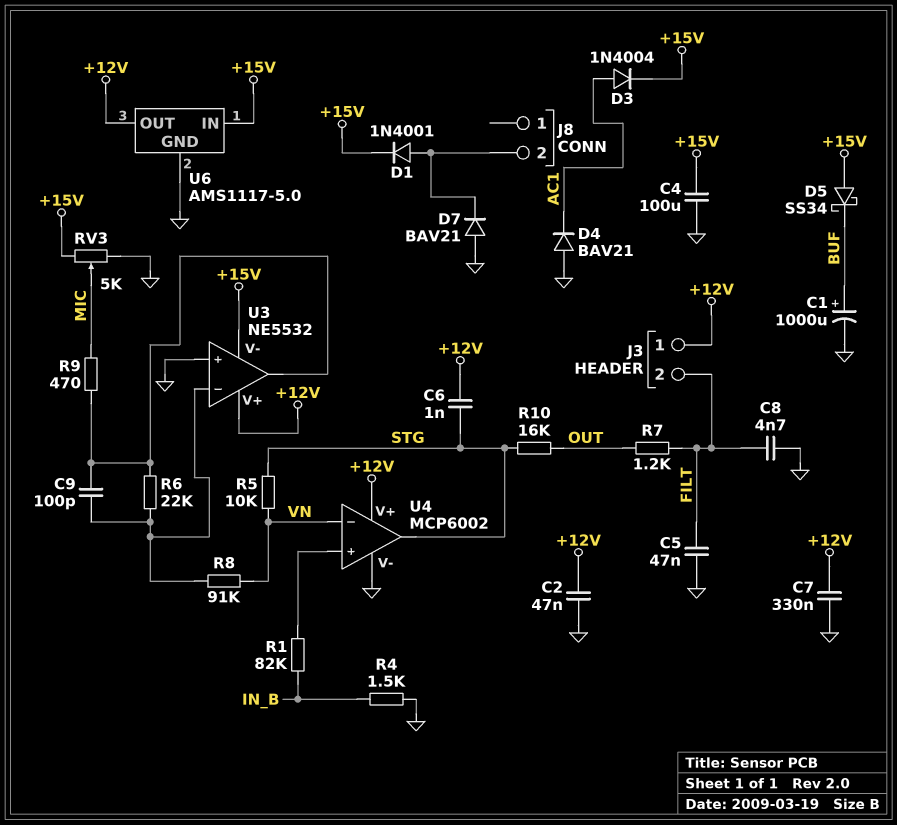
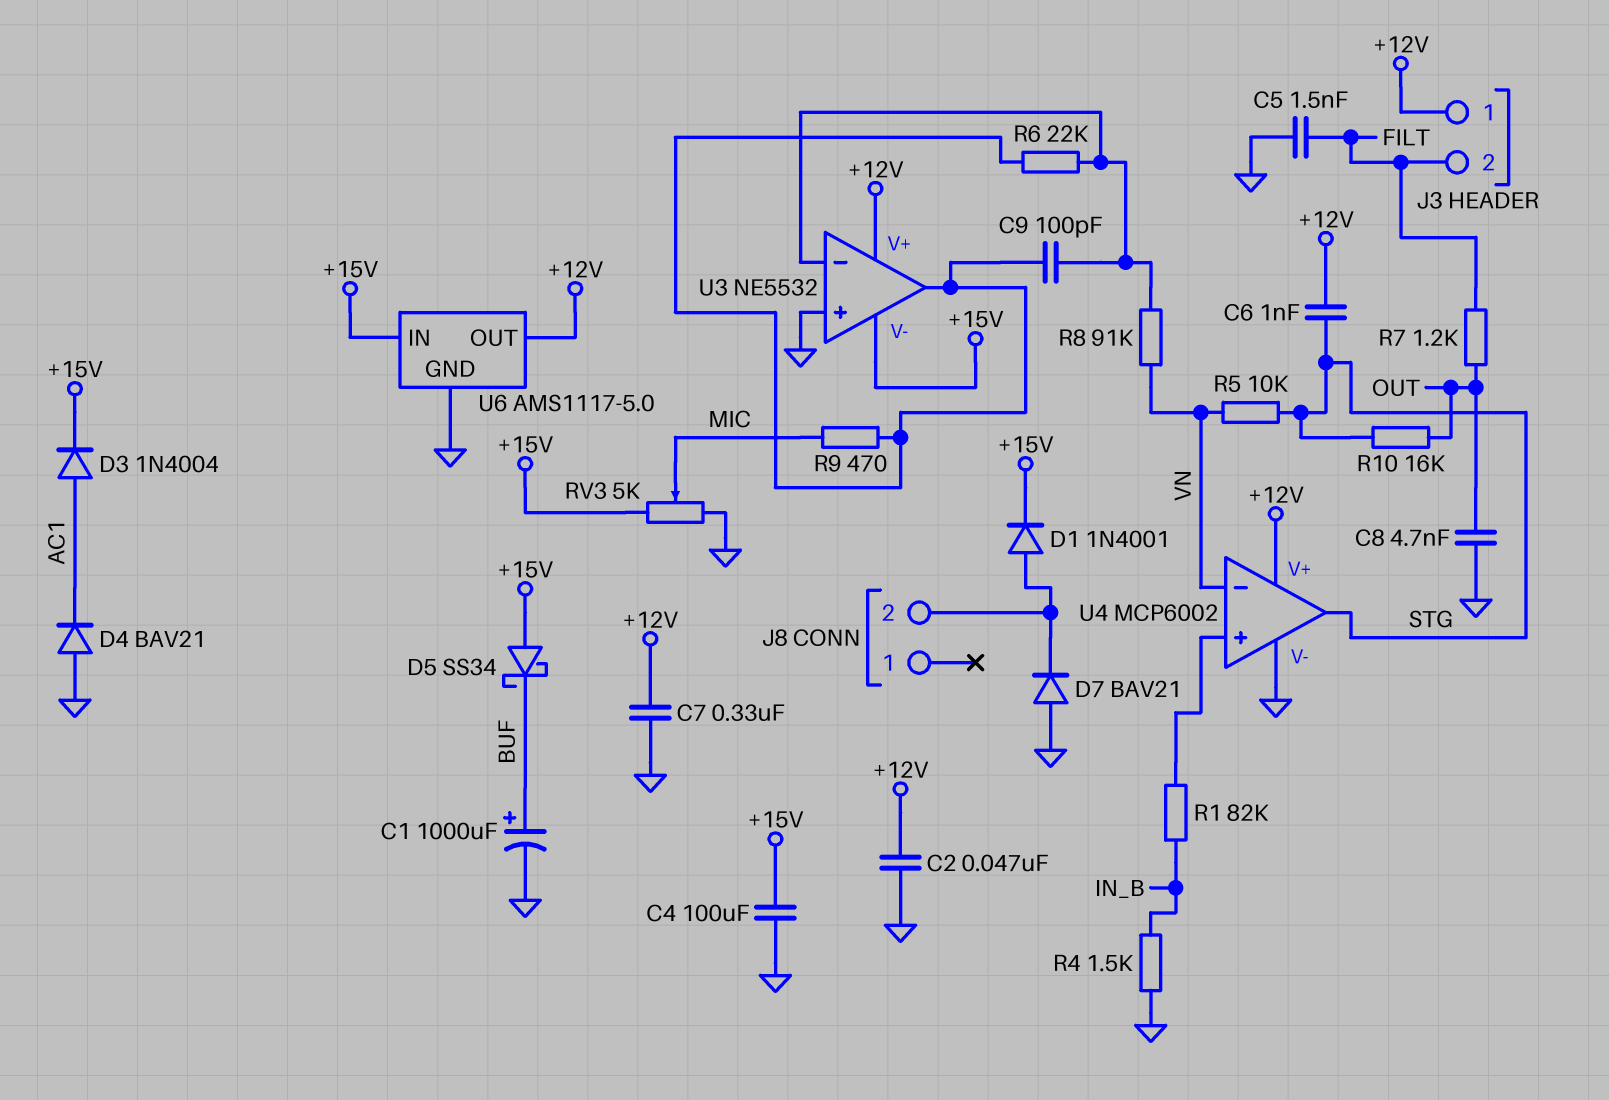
C5: 47nF (FILT, GND) -> 1.5nF (FILT, GND)
C8: 4.7nF (FILT, GND) -> 4.7nF (GND, OUT)

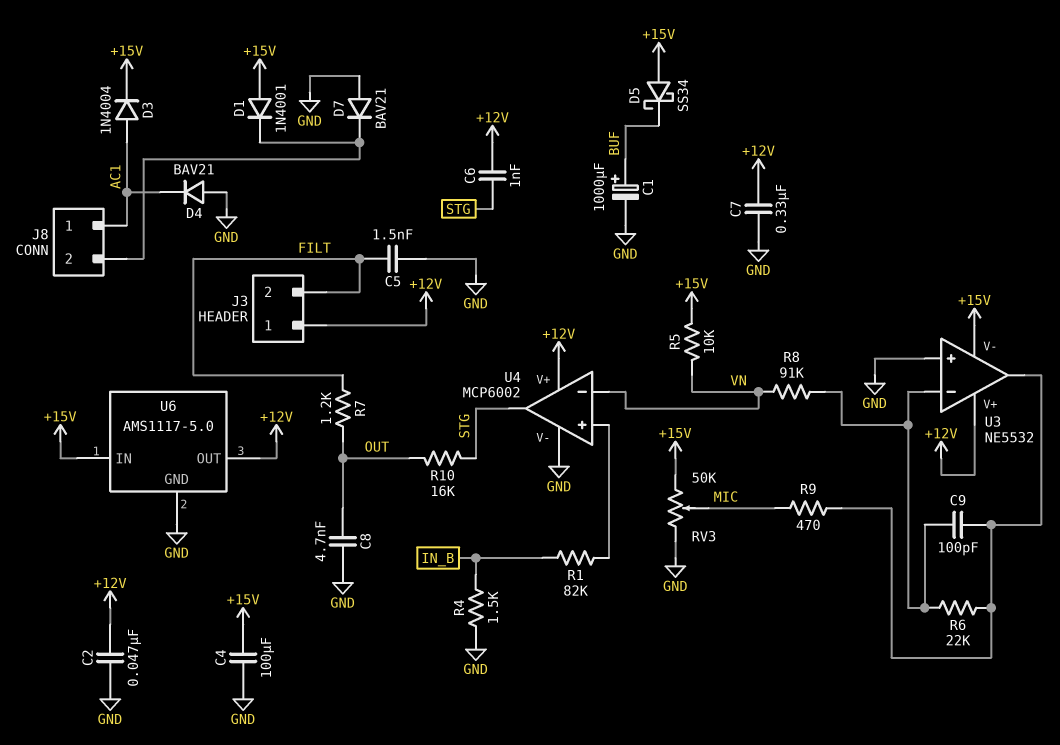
D1: diode 1N4001 (A J8/2, K +15V) -> diode 1N4001 (A +15V, K J8/2)
J8 pin 1: none -> AC1
R5: 10k (STG, VN) -> 10k (+15V, VN)
RV3: 5k (+15V, GND, wiper MIC) -> 50k (+15V, GND, wiper MIC)

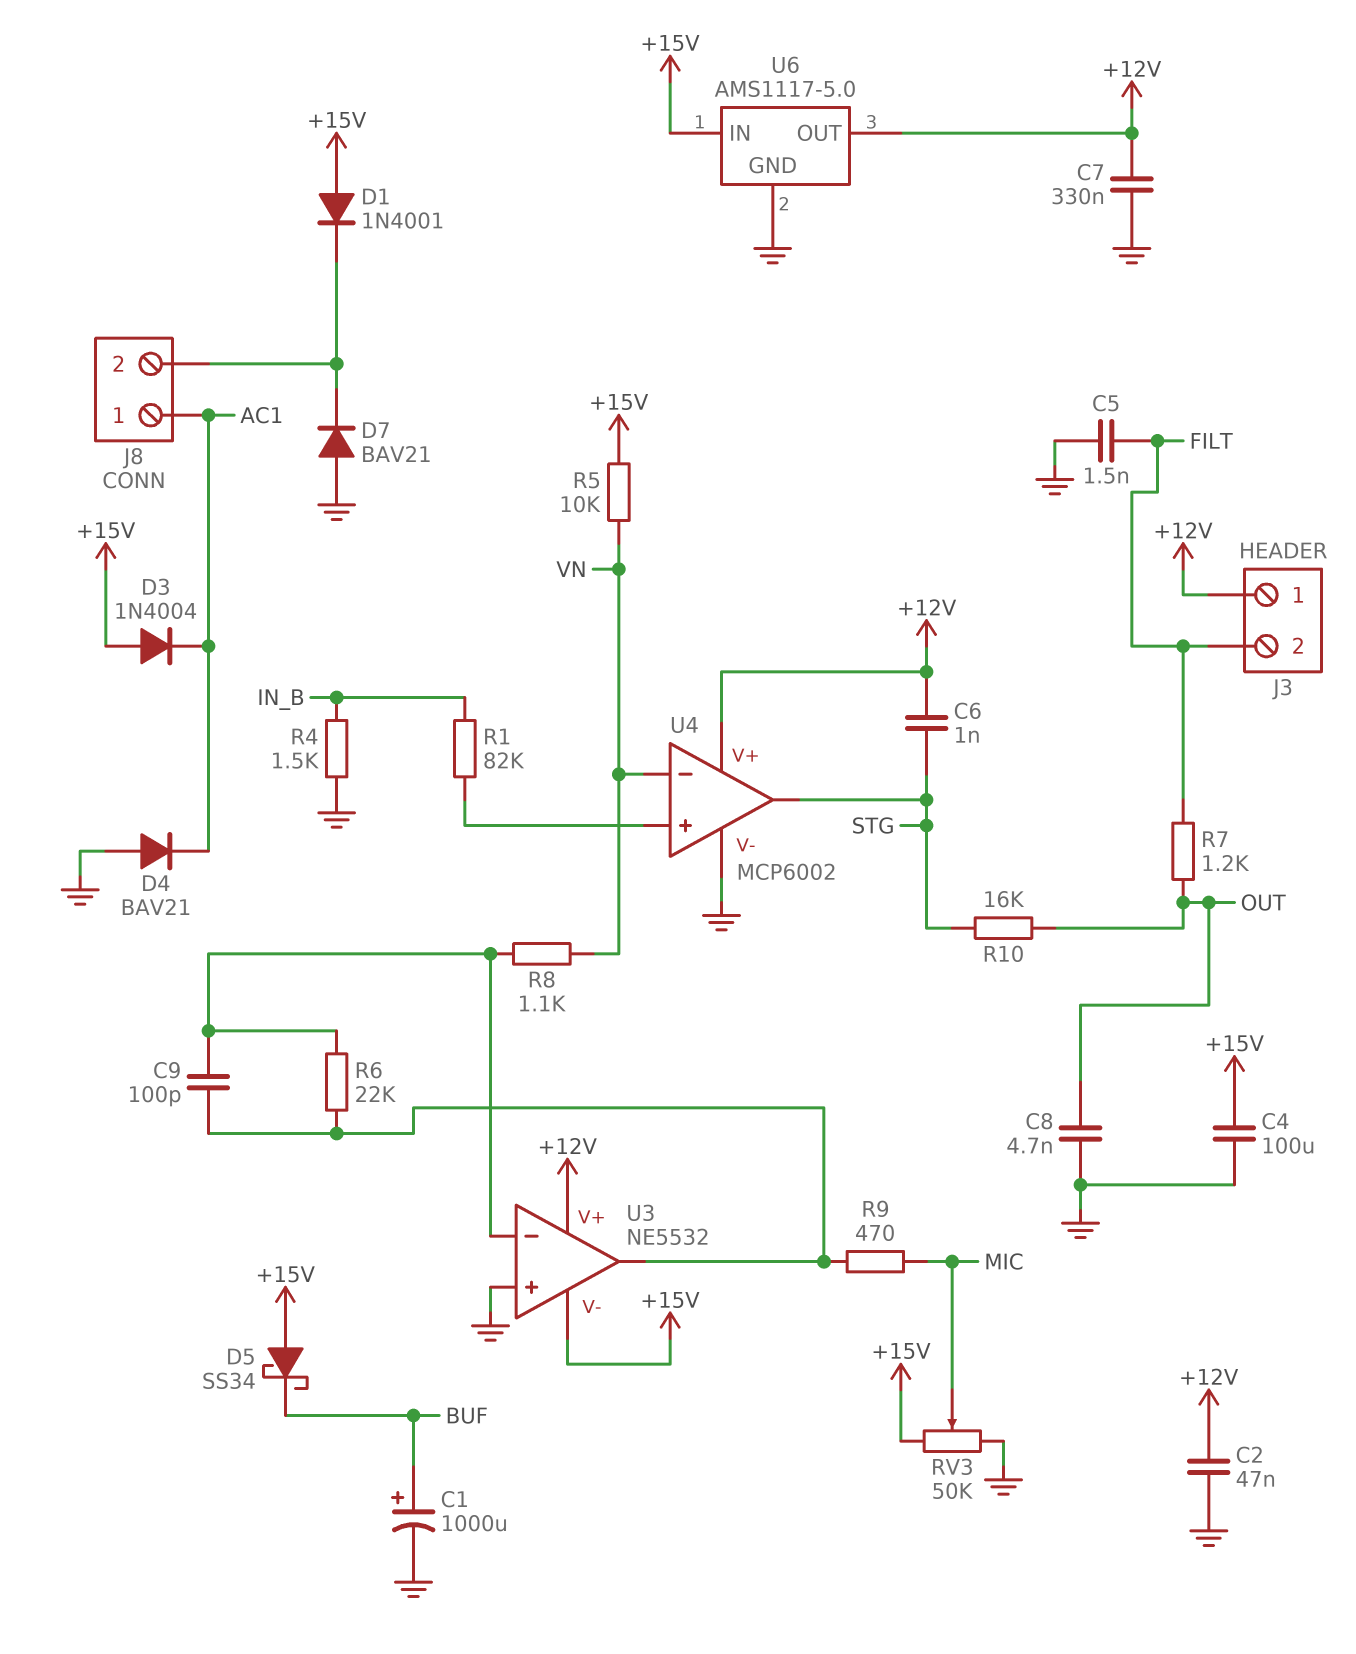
D3: diode 1N4004 (A AC1, K +15V) -> diode 1N4004 (A +15V, K AC1)
R8: 91k (U3/in-, VN) -> 1.1k (U3/in-, VN)

